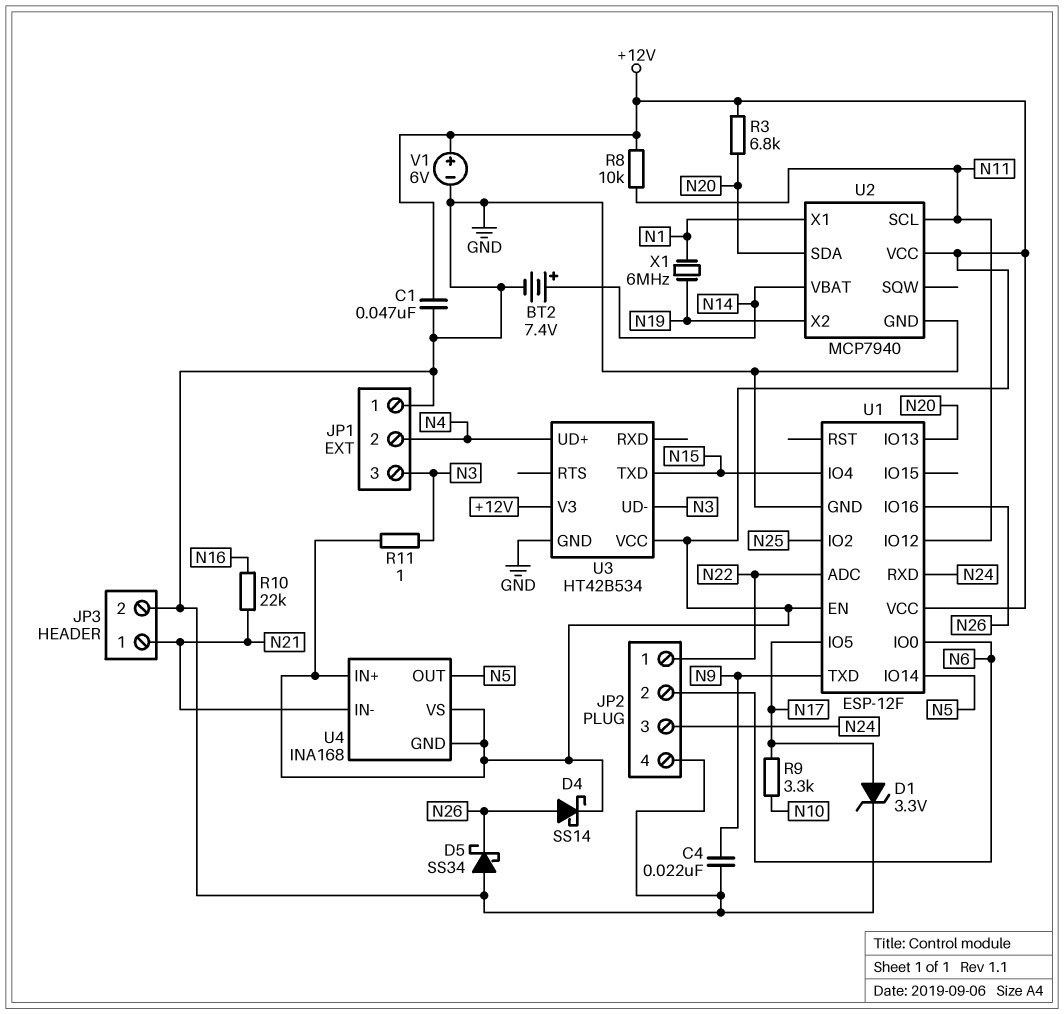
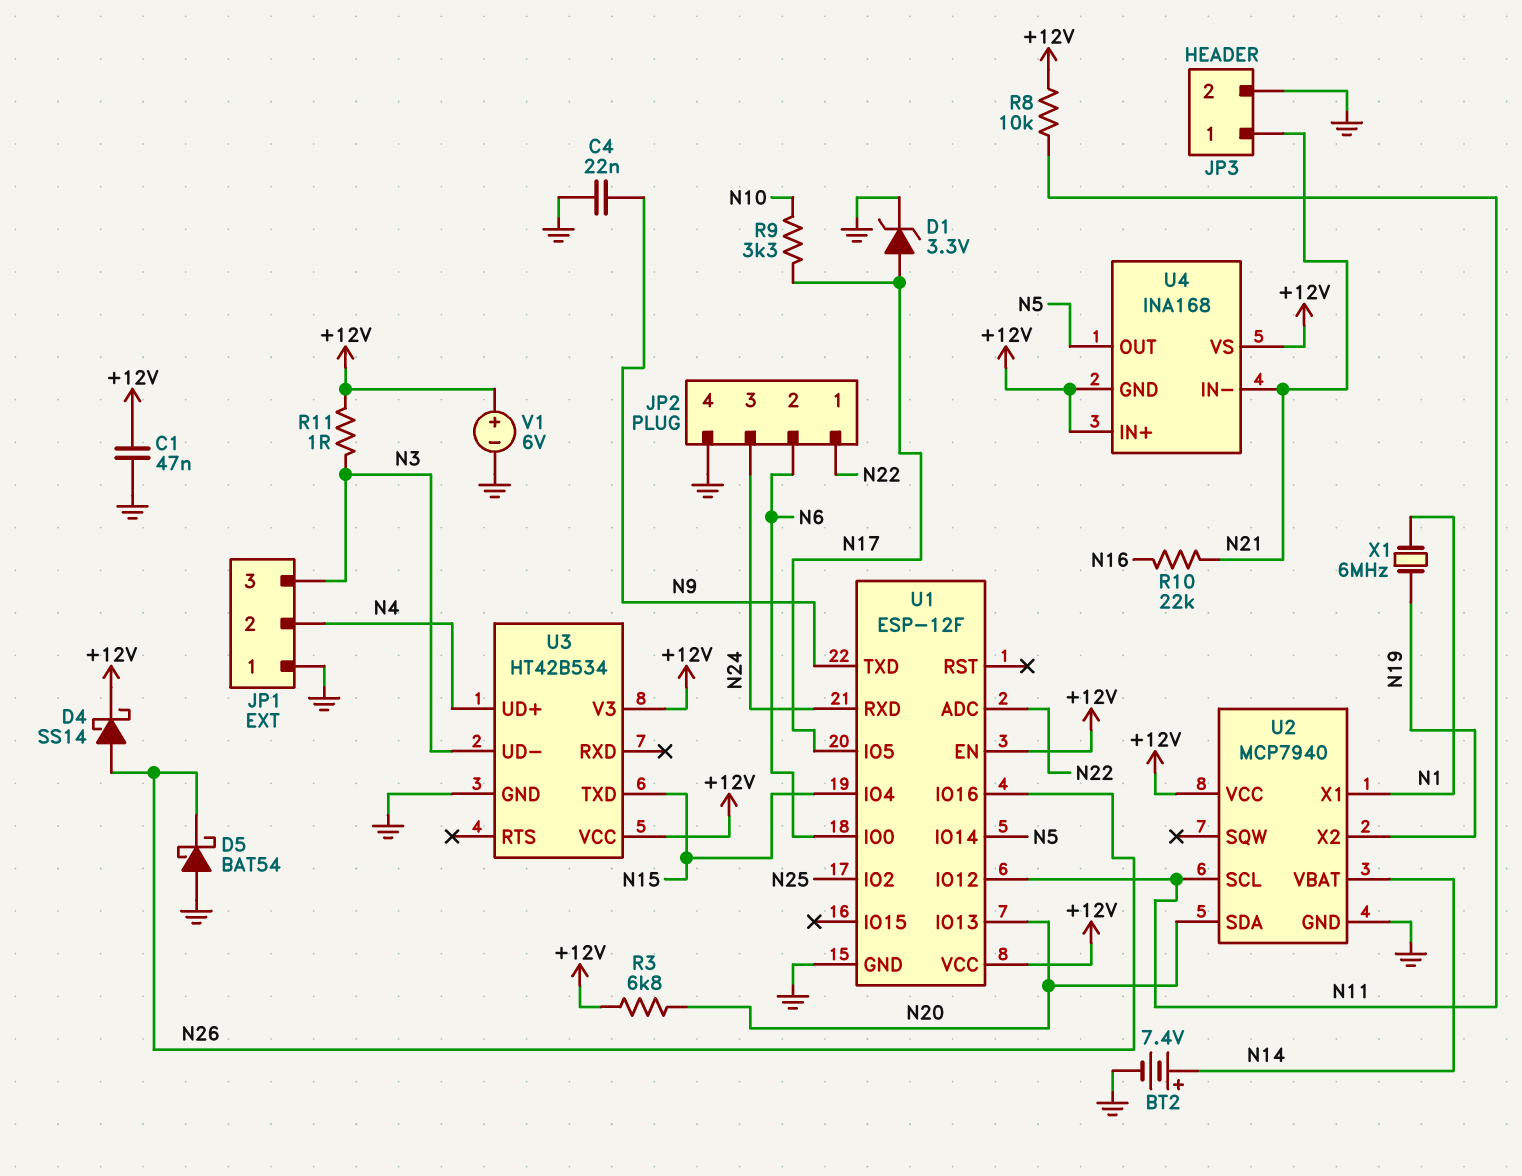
D5: schottky SS34 (A GND, K N26) -> schottky BAT54 (A GND, K N26)

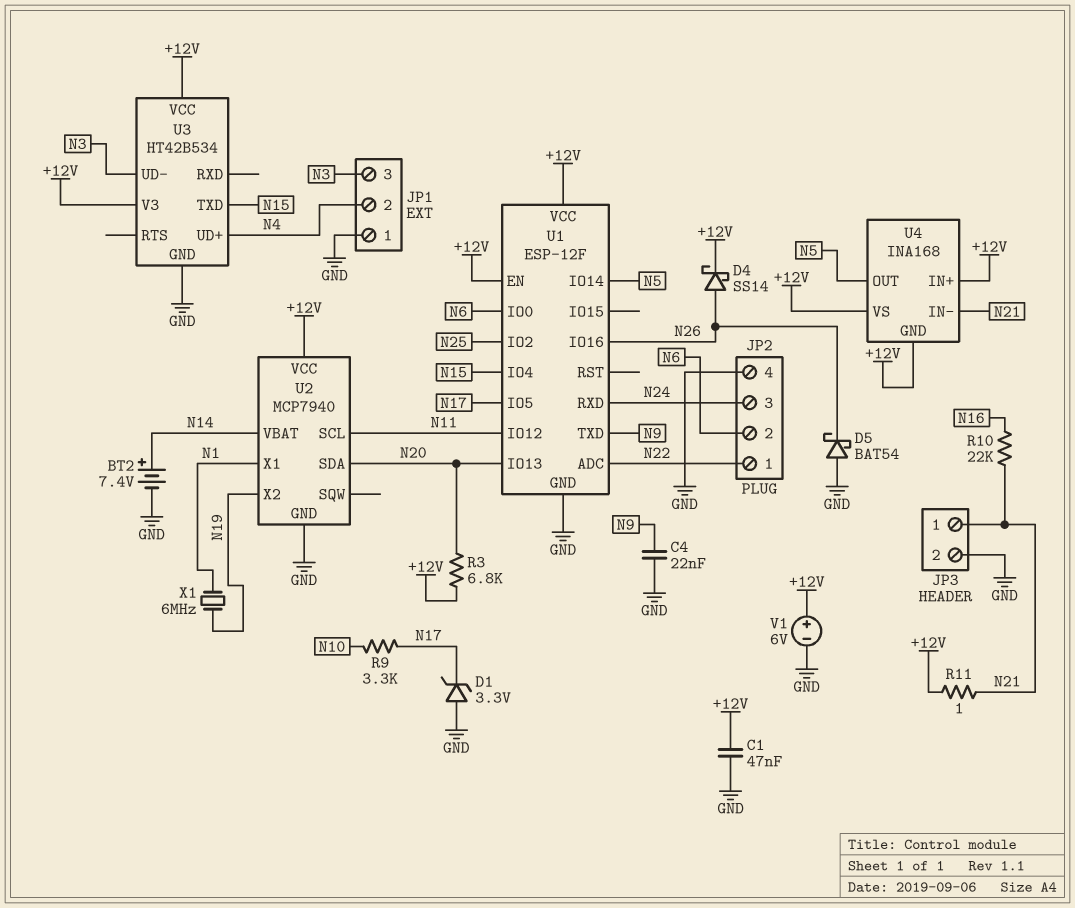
D1: zener 3.3V (A N17, K GND) -> zener 3.3V (A GND, K N17)
R8: 10k (+12V, N11) -> none
R11: 1 (+12V, N3) -> 1 (+12V, N21)

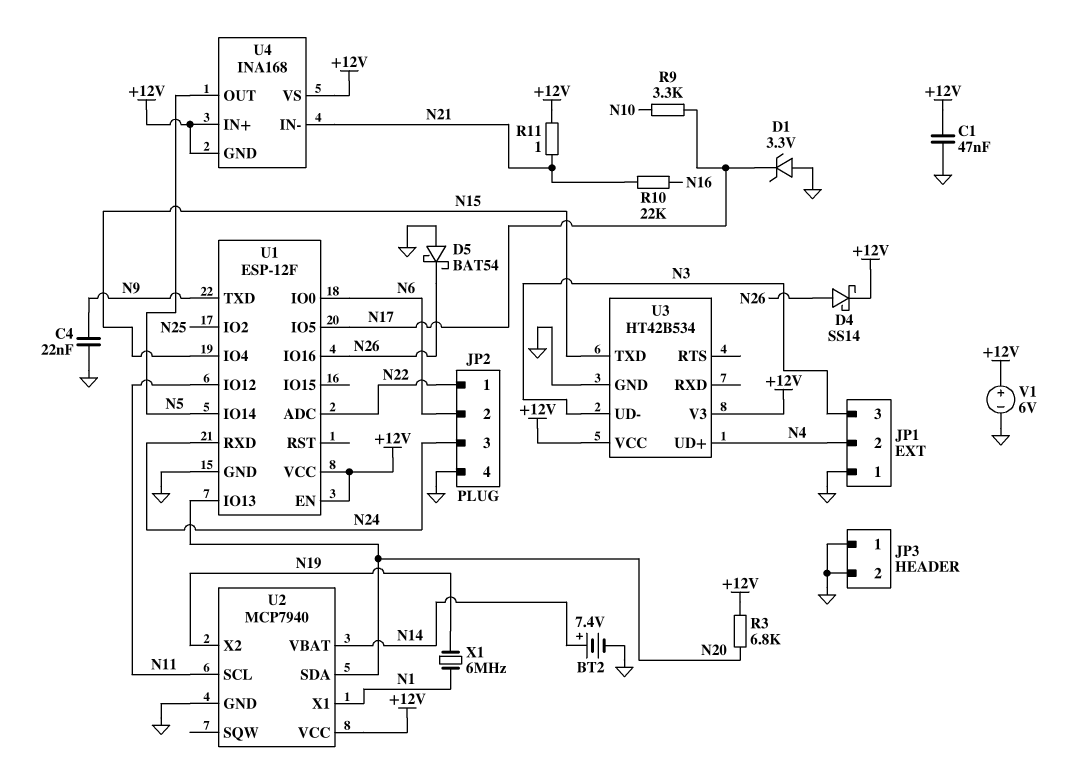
JP3 pin 1: N21 -> GND

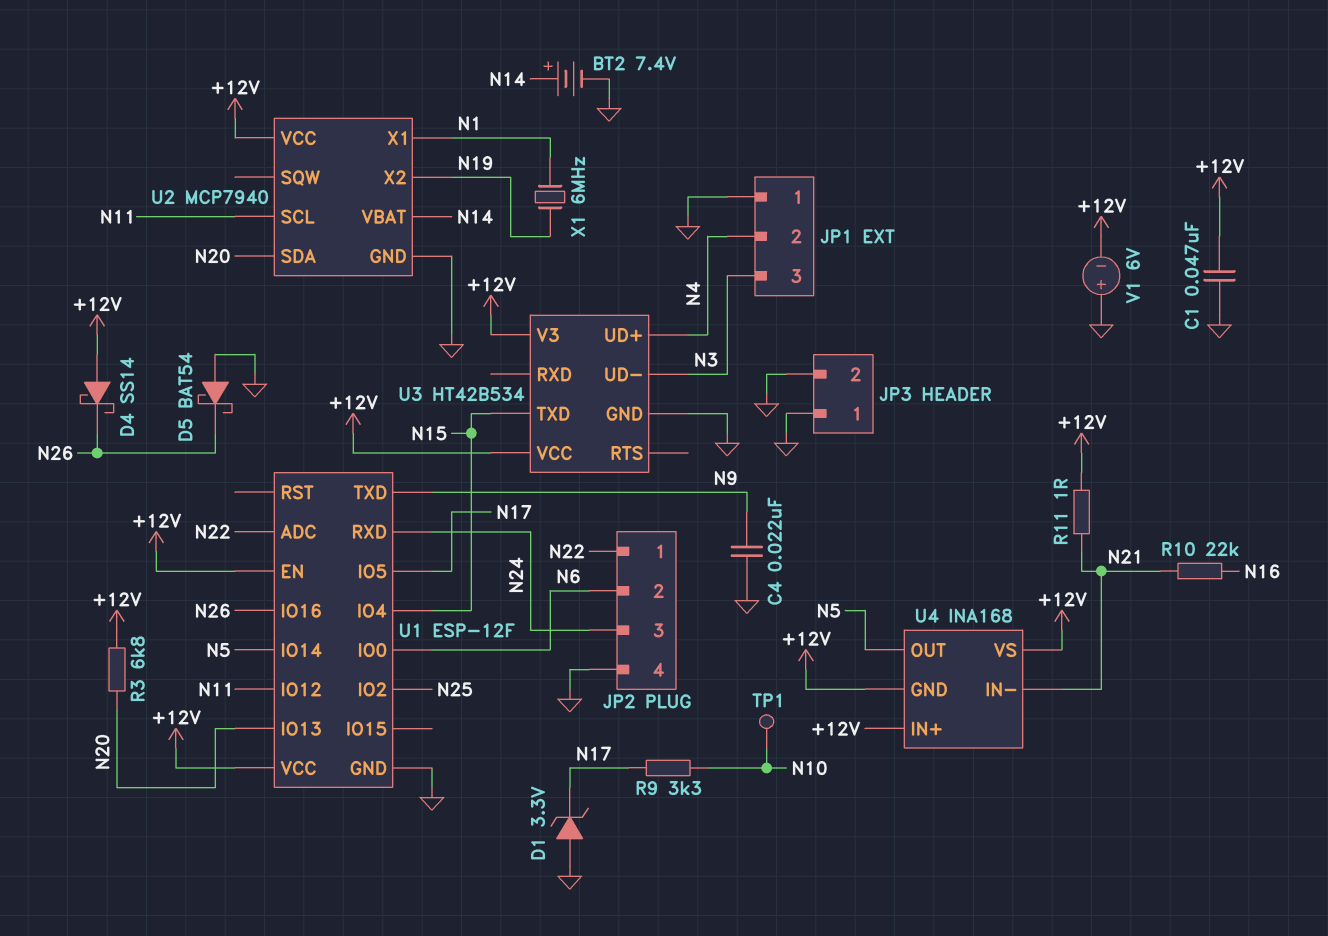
D4: schottky SS14 (A N26, K +12V) -> schottky SS14 (A +12V, K N26)
TP1: none -> test point (N10)
V1: 6V (plus +12V, minus GND) -> 6V (plus GND, minus +12V)

